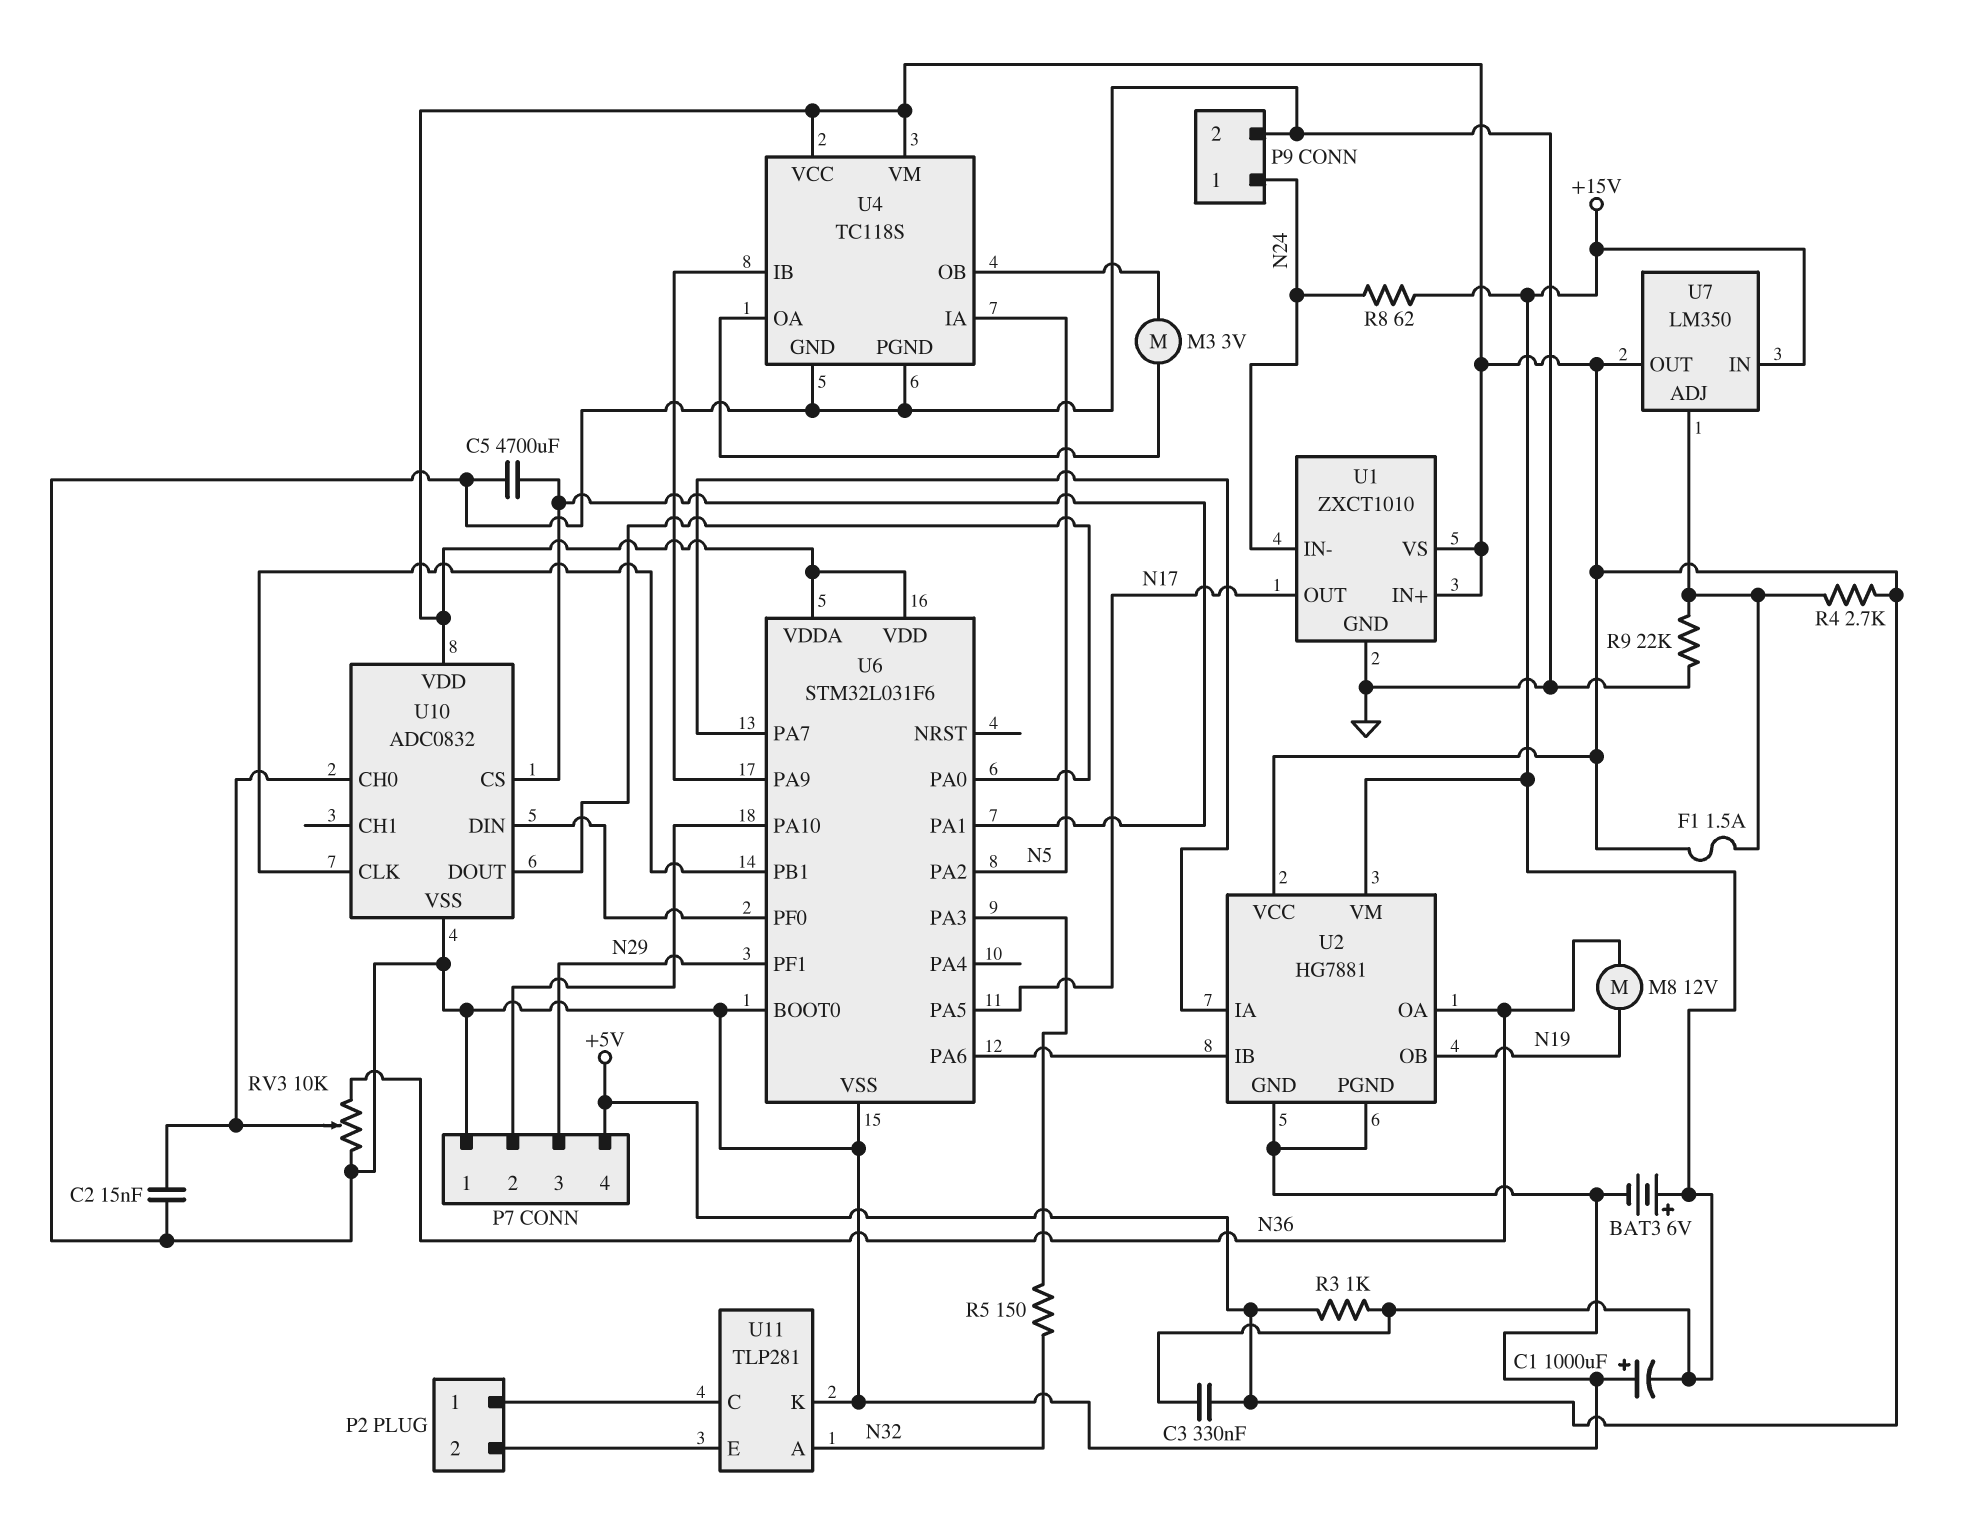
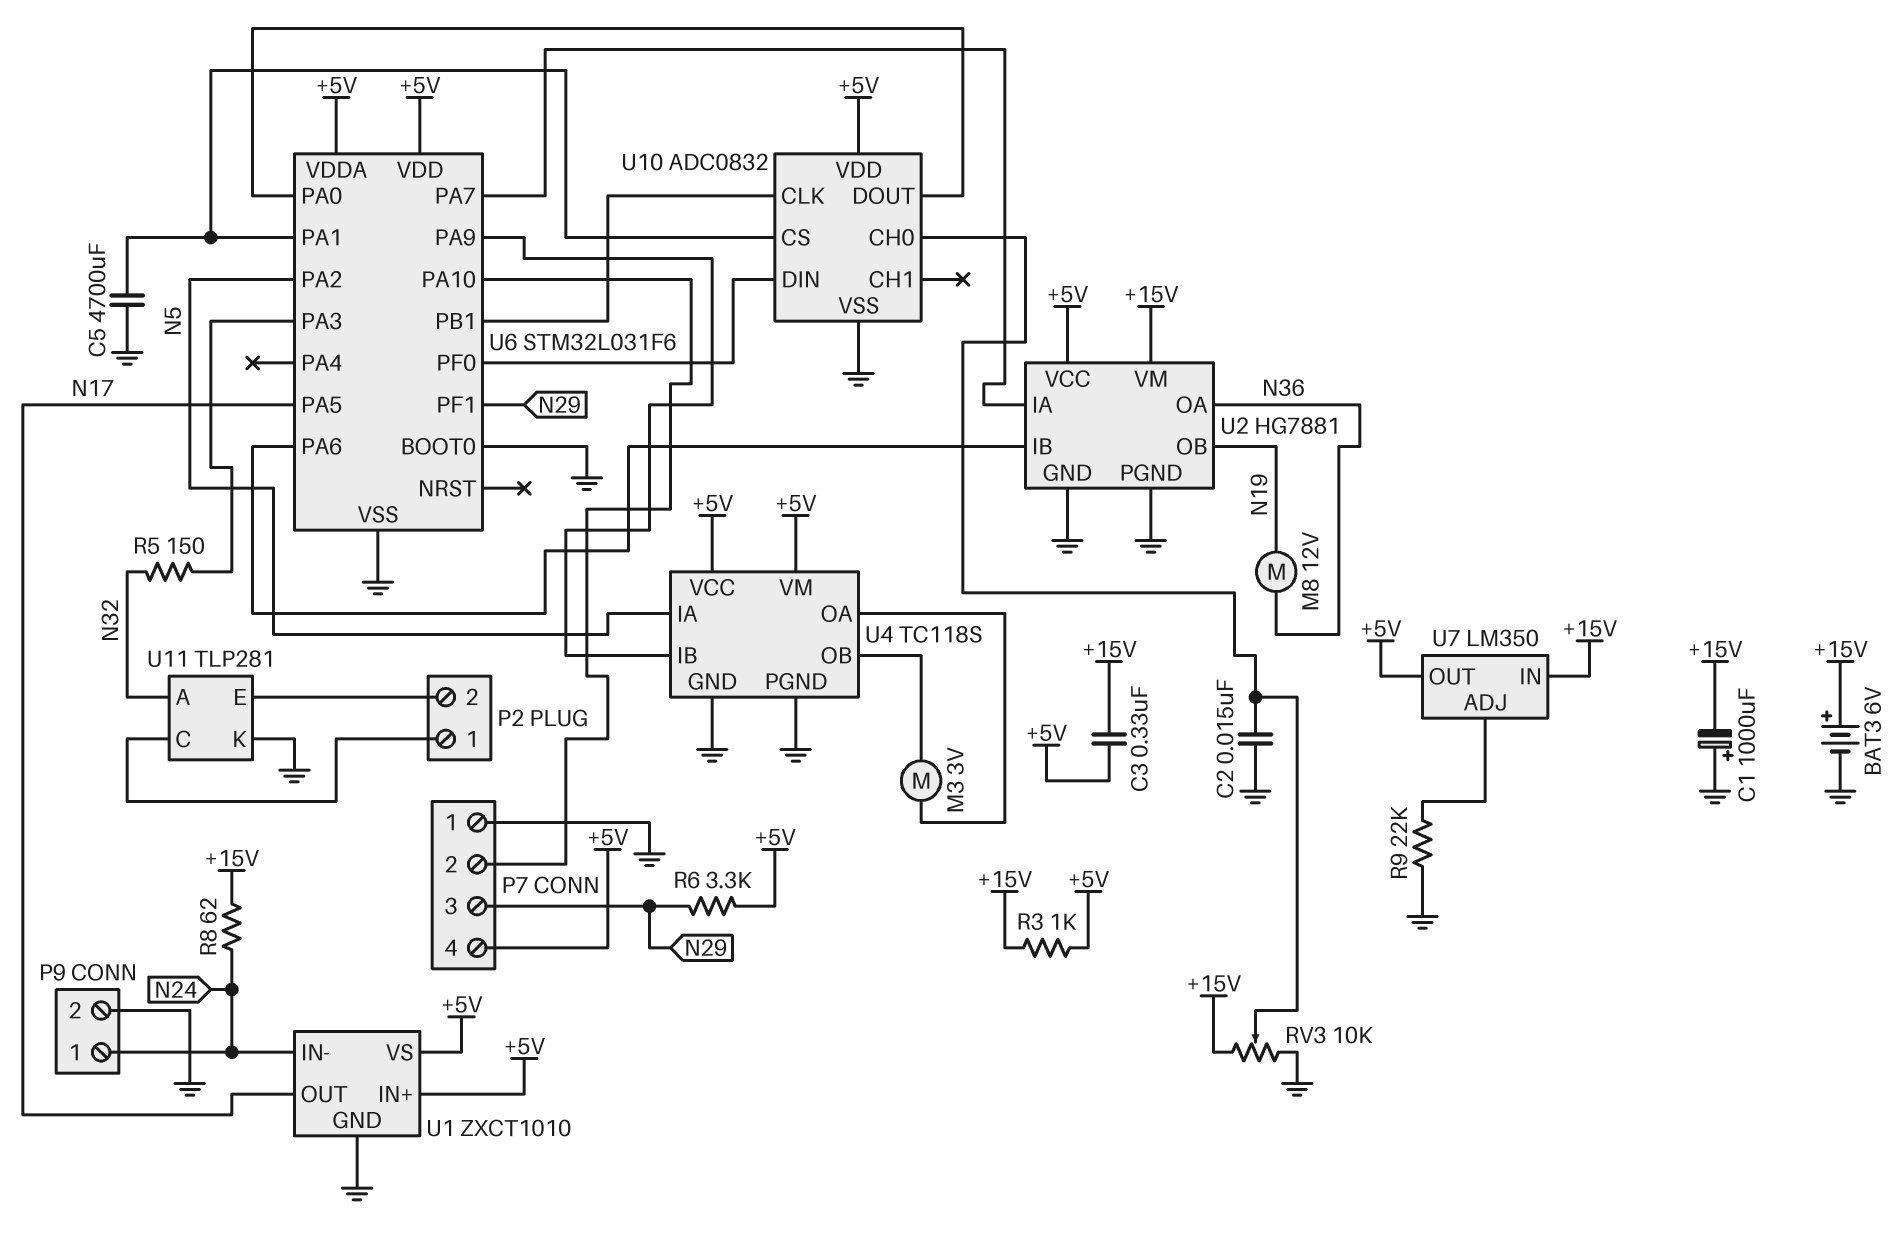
F1: 1.5A (+5V, U7/ADJ) -> none
R4: 2.7k (+5V, U7/ADJ) -> none
R6: none -> 3.3k (+5V, N29)
RV3: 10k (GND, N36, wiper U10/CH0) -> 10k (+15V, GND, wiper U10/CH0)

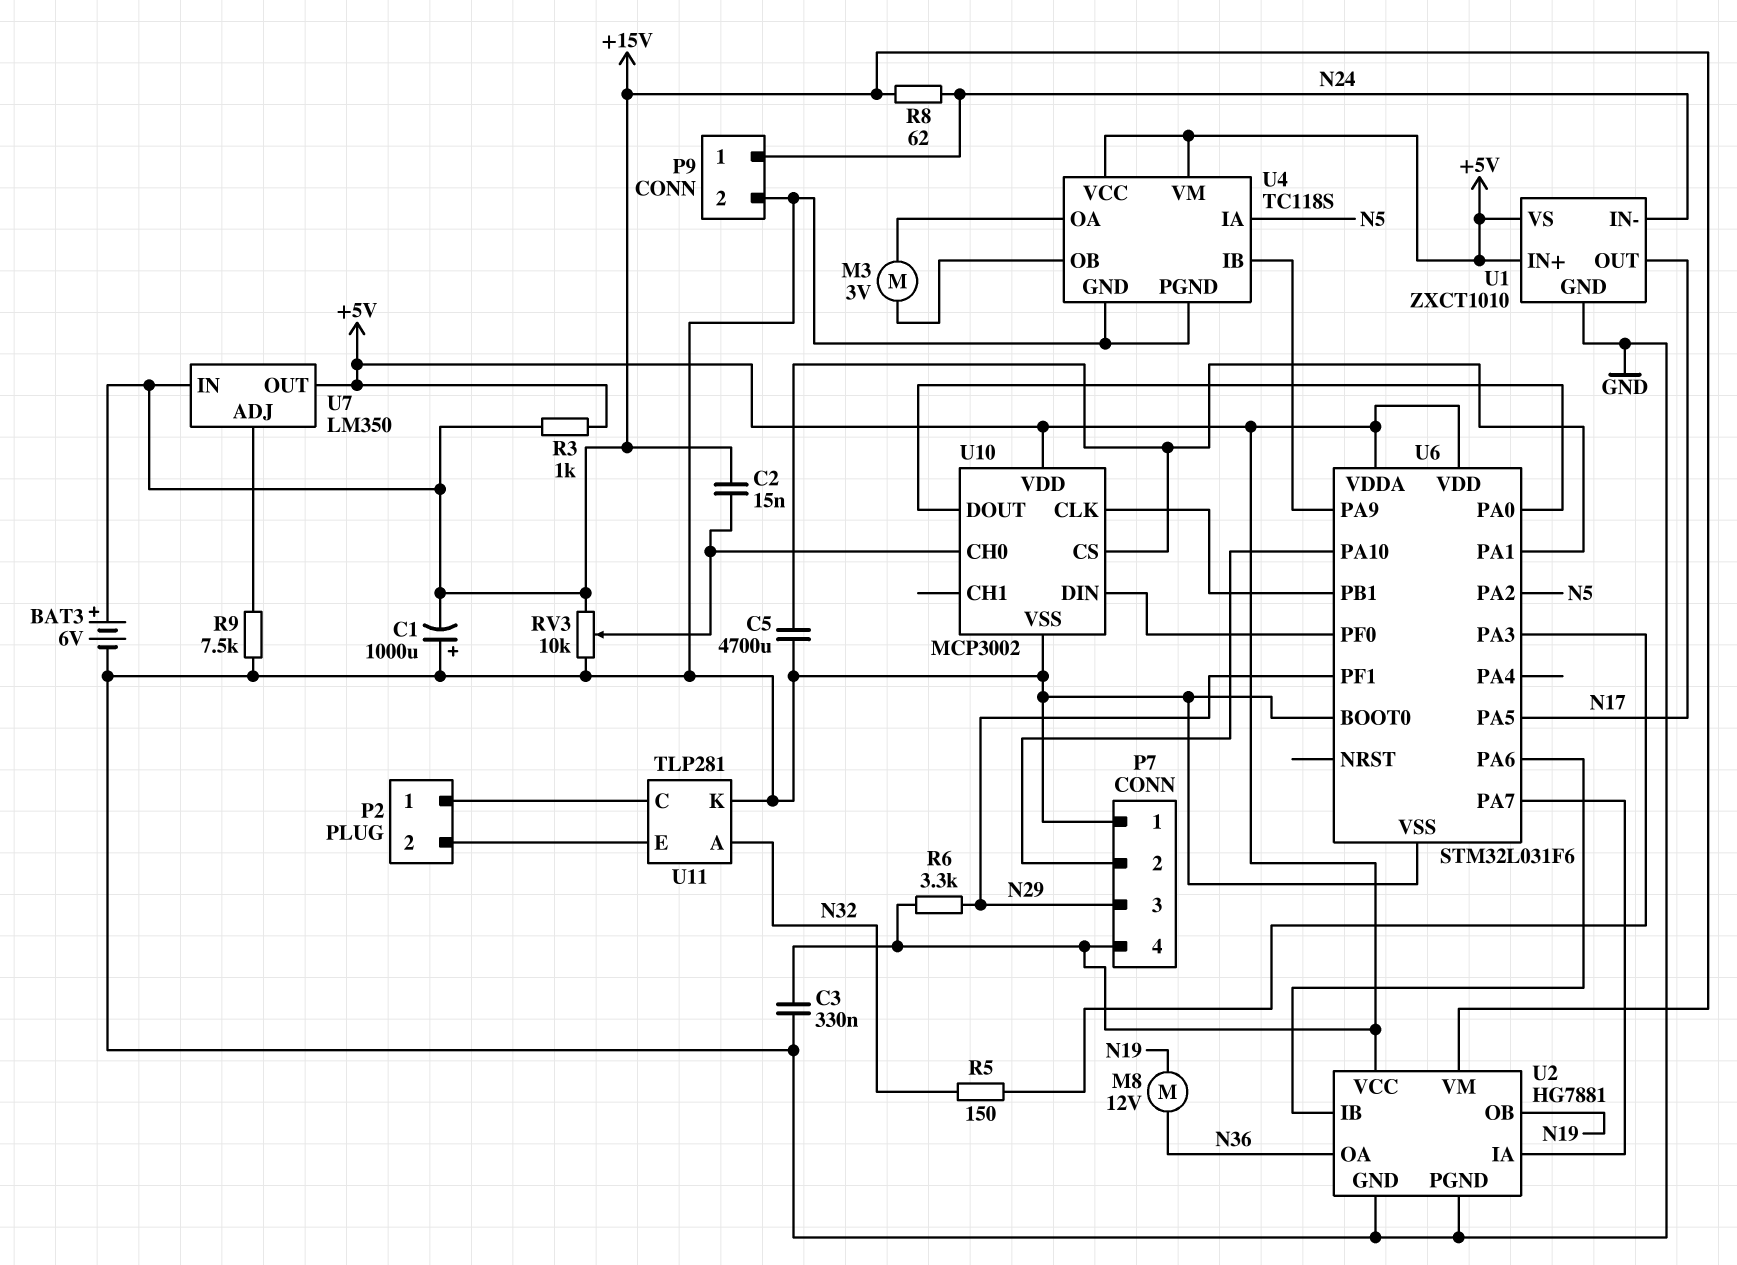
C2: 15nF (GND, U10/CH0) -> 15nF (+15V, U10/CH0)
C3: 330nF (+5V, +15V) -> 330nF (+5V, GND)
R9: 22k (GND, U7/ADJ) -> 7.5k (GND, U7/ADJ)
U10: ADC0832 -> MCP3002

